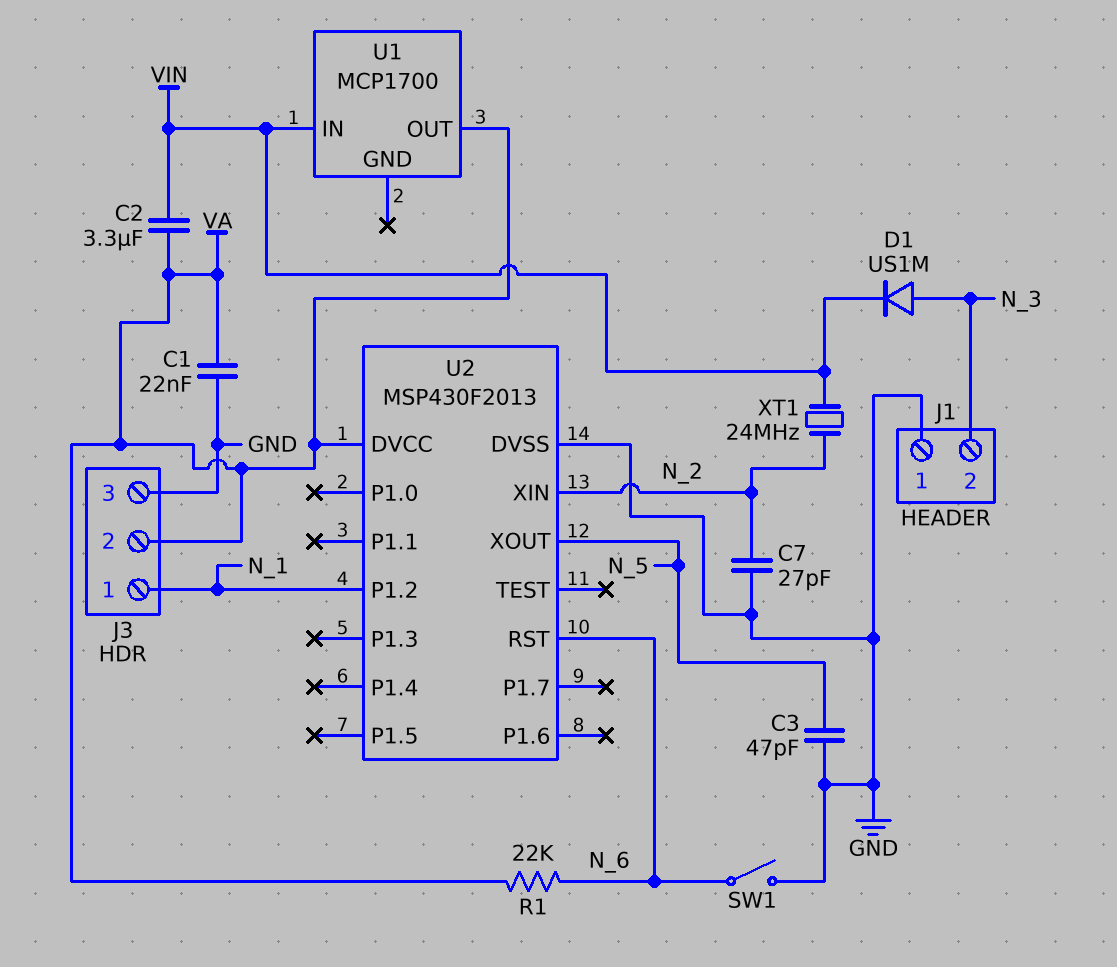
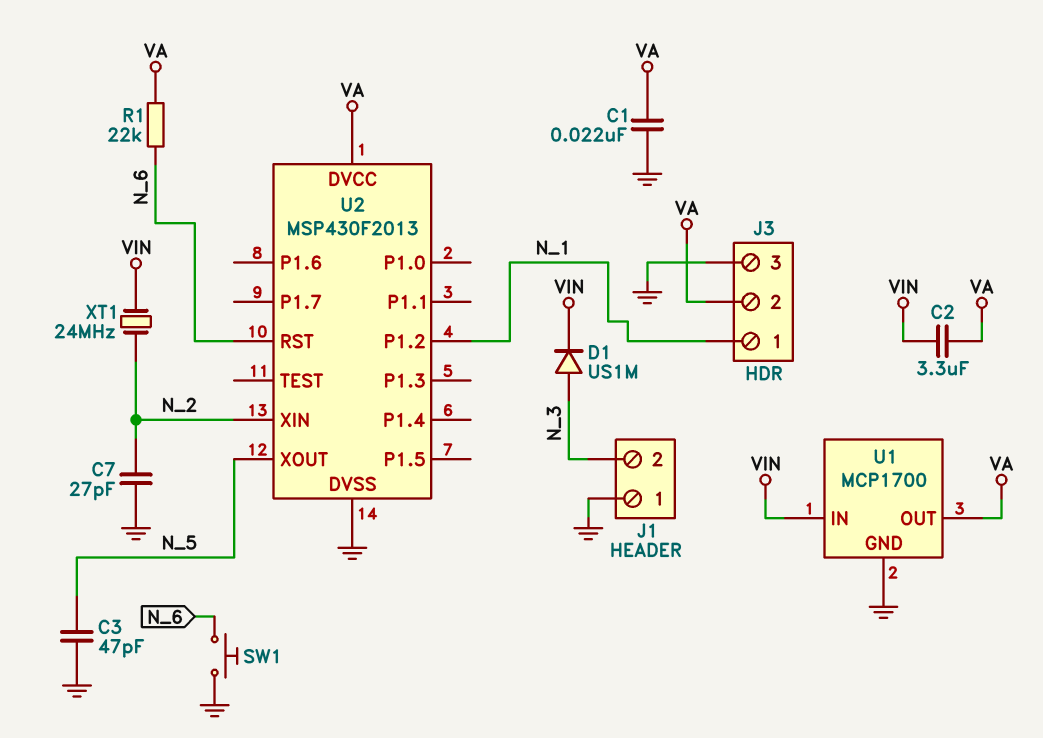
SW1: switch (GND, N_6) -> button (GND, N_6)
U1 pin GND: none -> GND

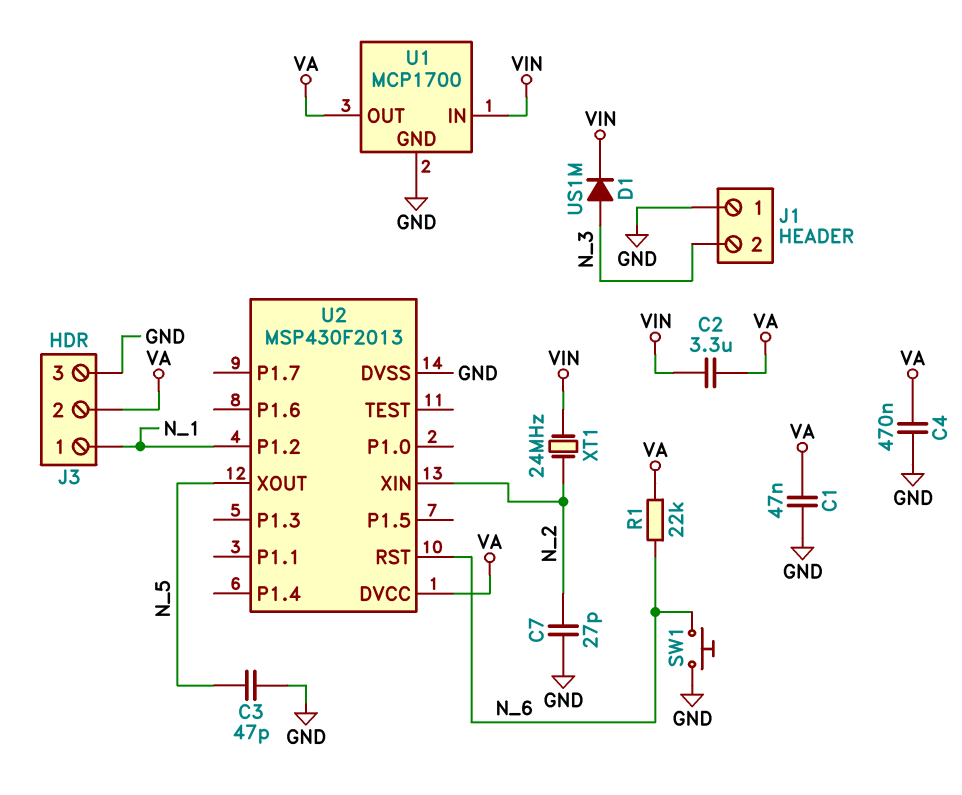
C1: 22nF (GND, VA) -> 47nF (GND, VA)
C4: none -> 470nF (GND, VA)

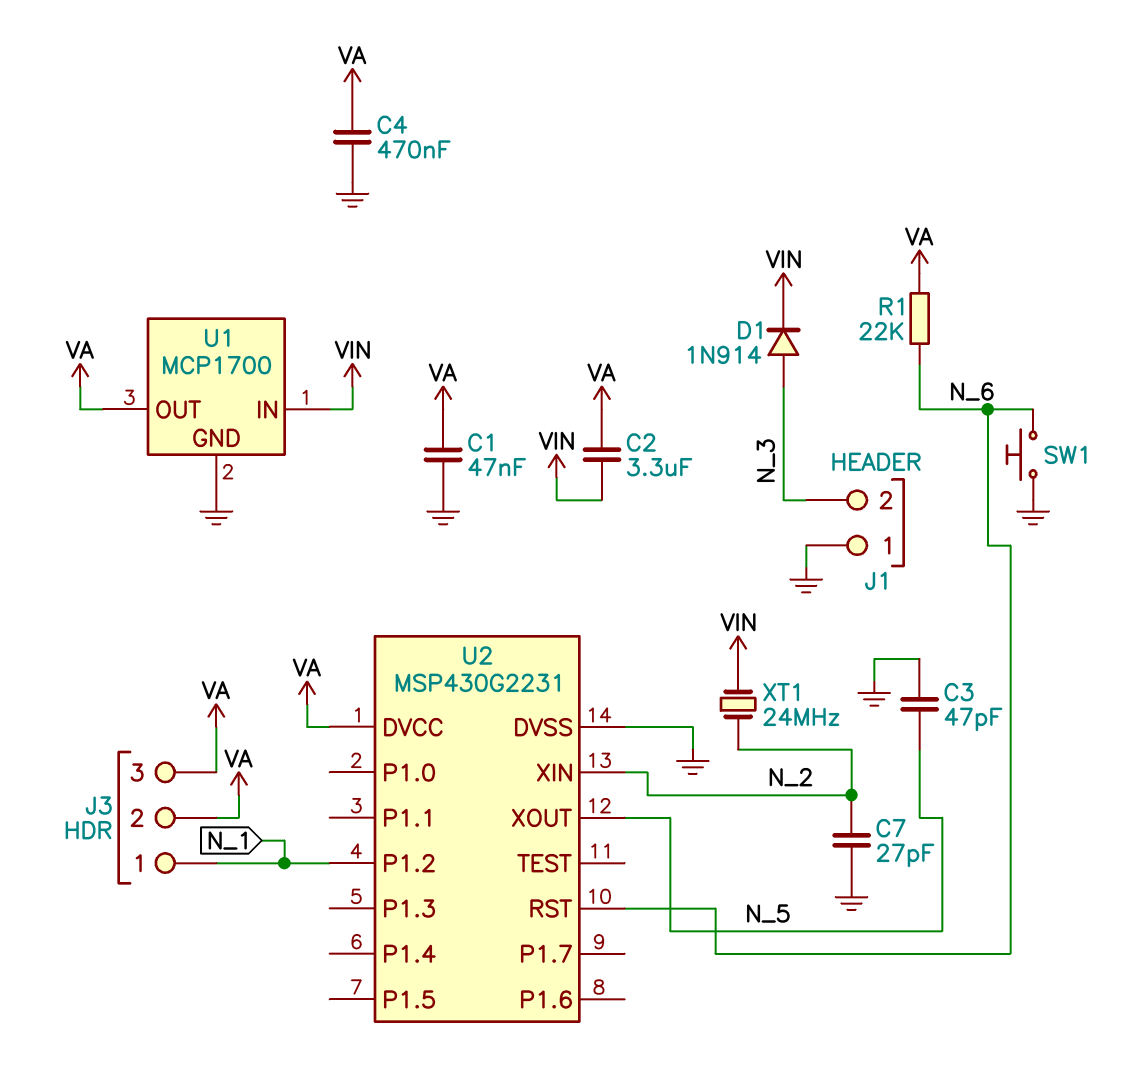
D1: diode US1M (A N_3, K VIN) -> diode 1N914 (A N_3, K VIN)
J3 pin 3: GND -> VA
U2: MSP430F2013 -> MSP430G2231

